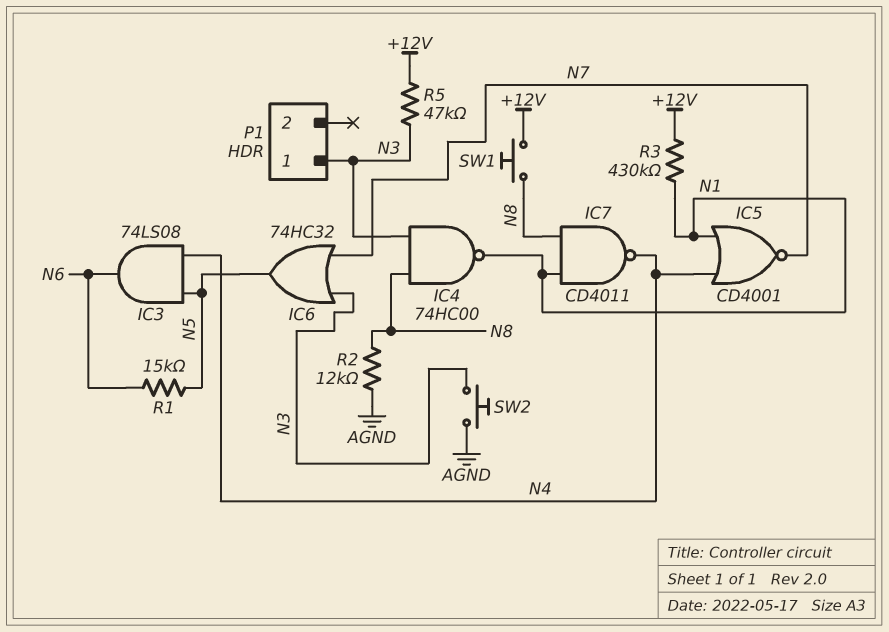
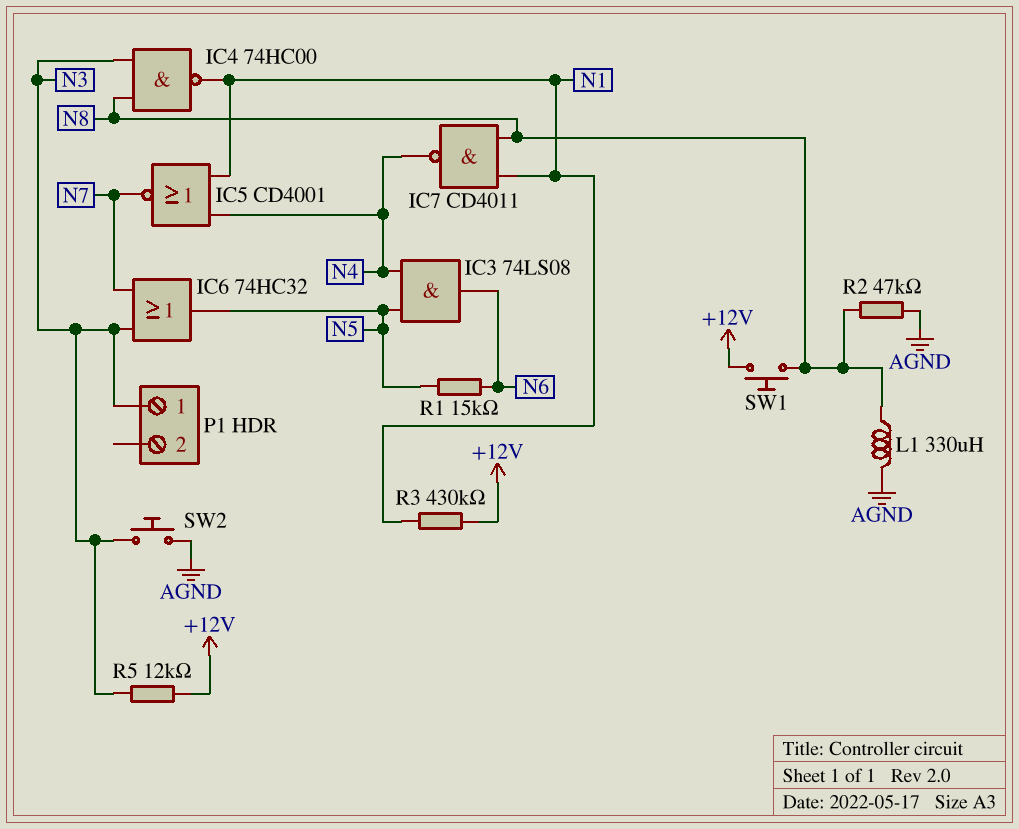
L1: none -> 330uH (AGND, N8)
R2: 12k (AGND, N8) -> 47k (AGND, N8)
R5: 47k (+12V, N3) -> 12k (+12V, N3)

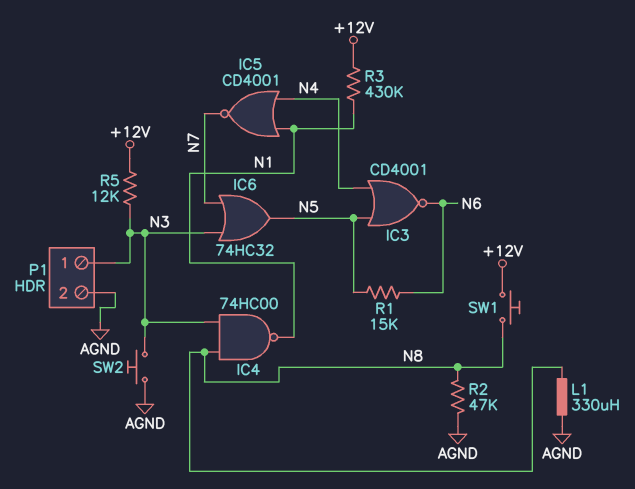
IC3: AND 74LS08 (in N4, in N5, out N6) -> NOR CD4001 (in N4, in N5, out N6)
IC7: NAND CD4011 (in N1, in N8, out N4) -> none
P1 pin 2: none -> AGND

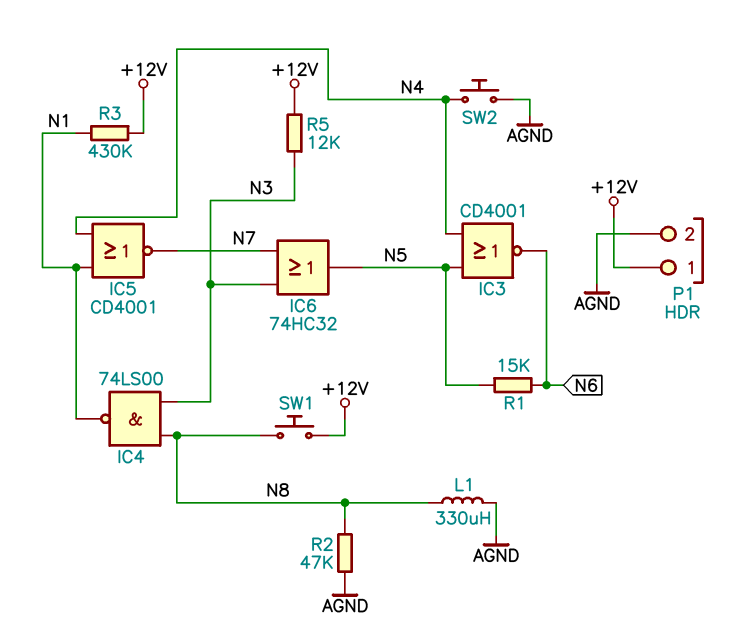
IC4: NAND 74HC00 (in N3, in N8, out N1) -> NAND 74LS00 (in N3, in N8, out N1)
P1 pin 1: N3 -> +12V
SW2: button (AGND, N3) -> button (AGND, N4)

